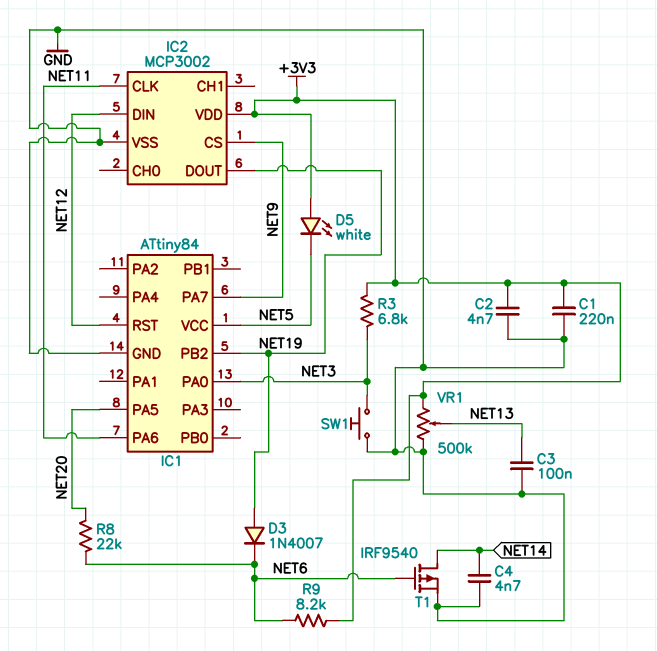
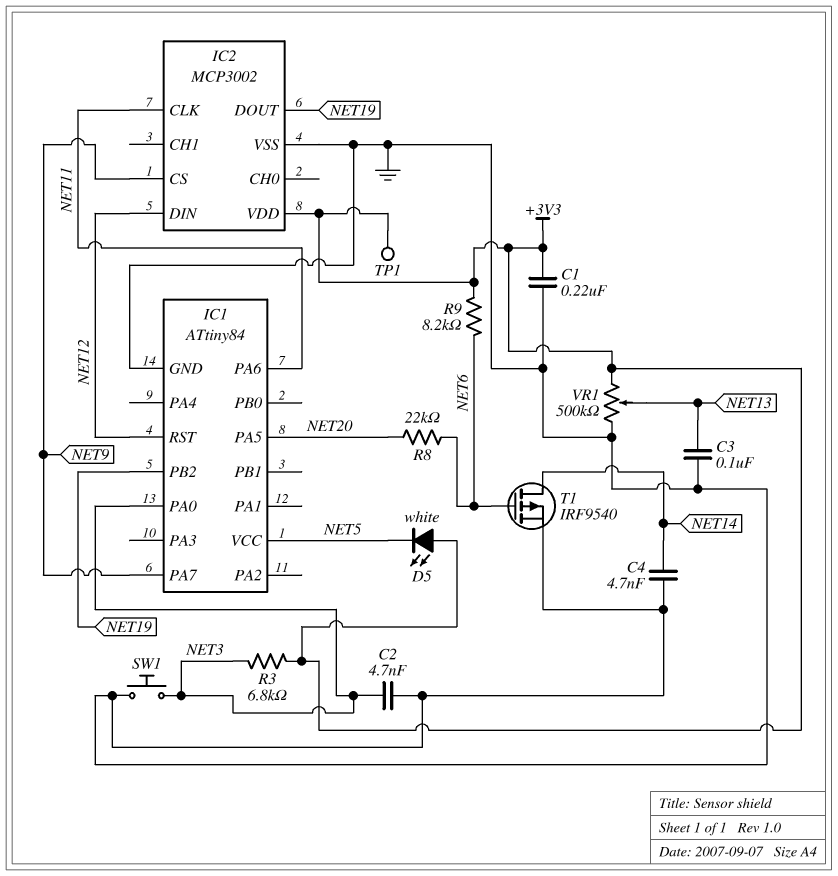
C2: 4.7nF (+3V3, GND) -> 4.7nF (GND, NET3)
D3: diode 1N4007 (A NET19, K NET6) -> none
TP1: none -> test point (+3V3)

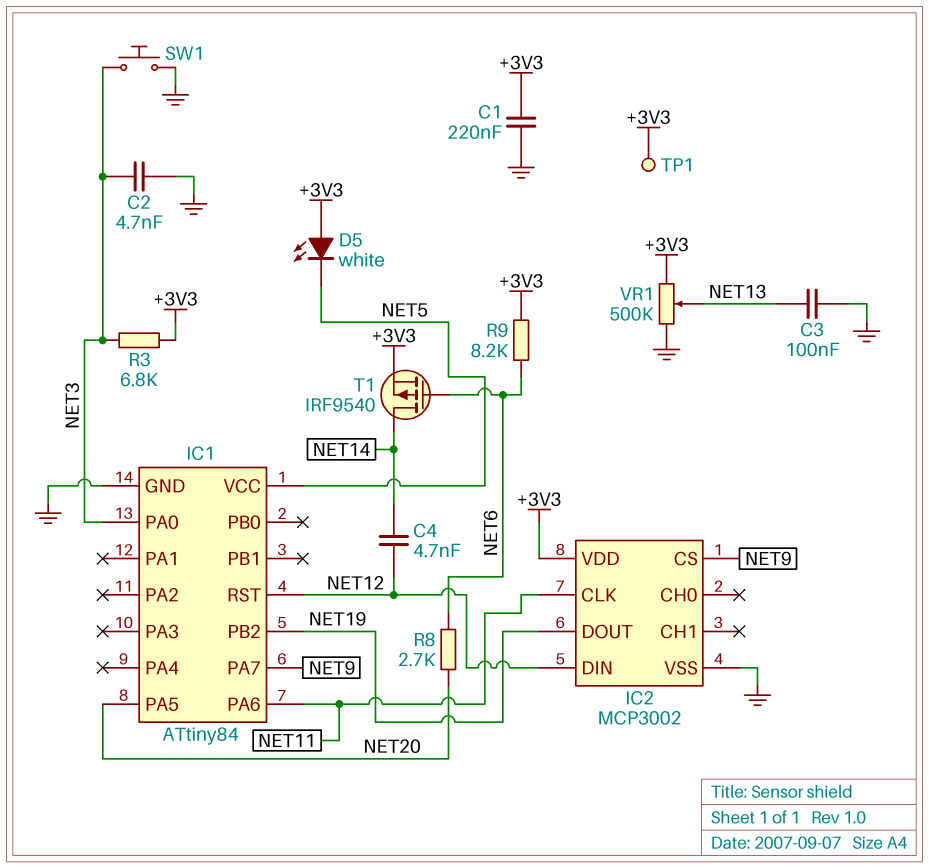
C4: 4.7nF (GND, NET14) -> 4.7nF (NET12, NET14)
R8: 22k (NET6, NET20) -> 2.7k (NET6, NET20)
T1: PMOS IRF9540 (G NET6, D NET14, S GND) -> PMOS IRF9540 (G NET6, D NET14, S +3V3)

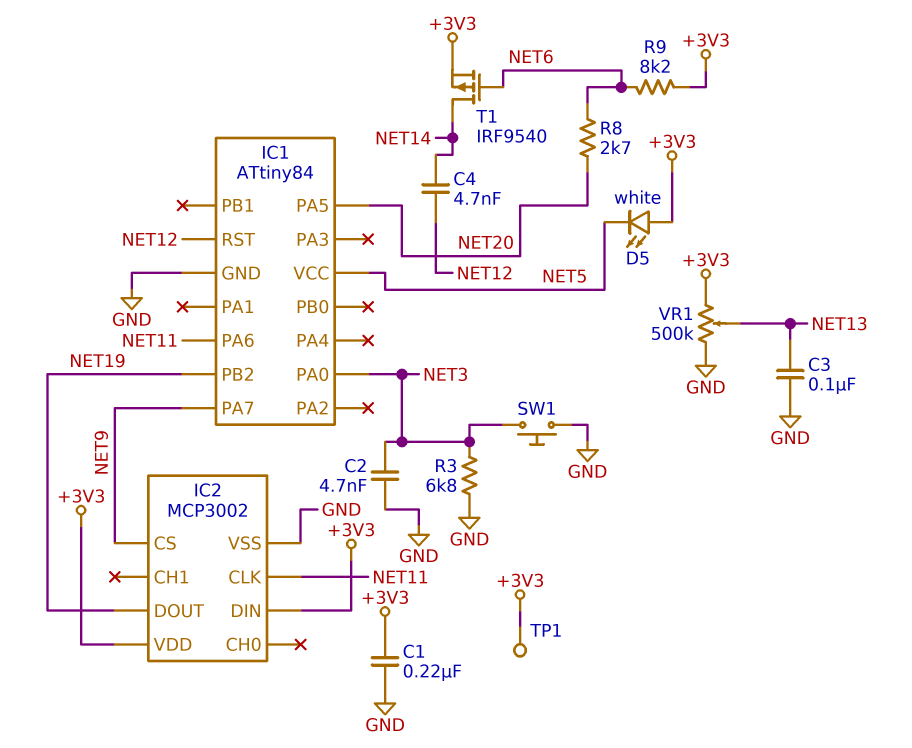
IC2 pin DIN: NET12 -> +3V3
R3: 6.8k (+3V3, NET3) -> 6.8k (GND, NET3)

